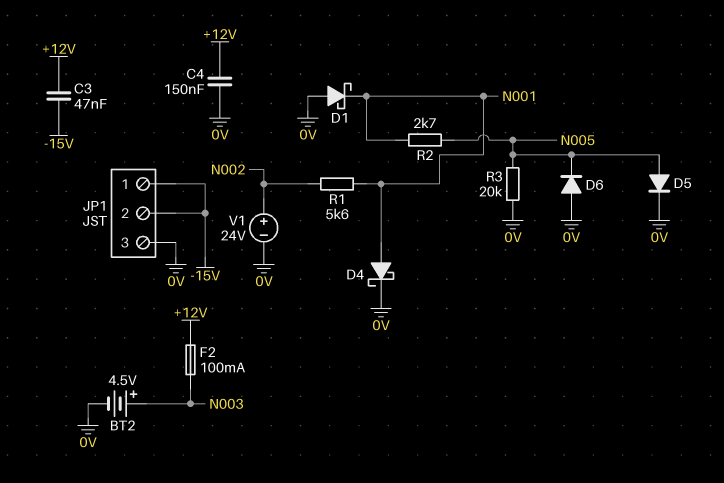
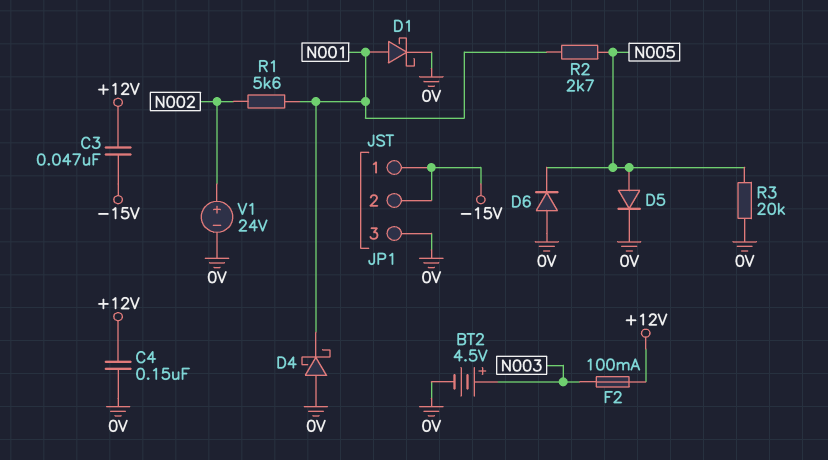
D1: schottky (A 0V, K N001) -> schottky (A N001, K 0V)
D4: schottky (A N001, K 0V) -> schottky (A 0V, K N001)

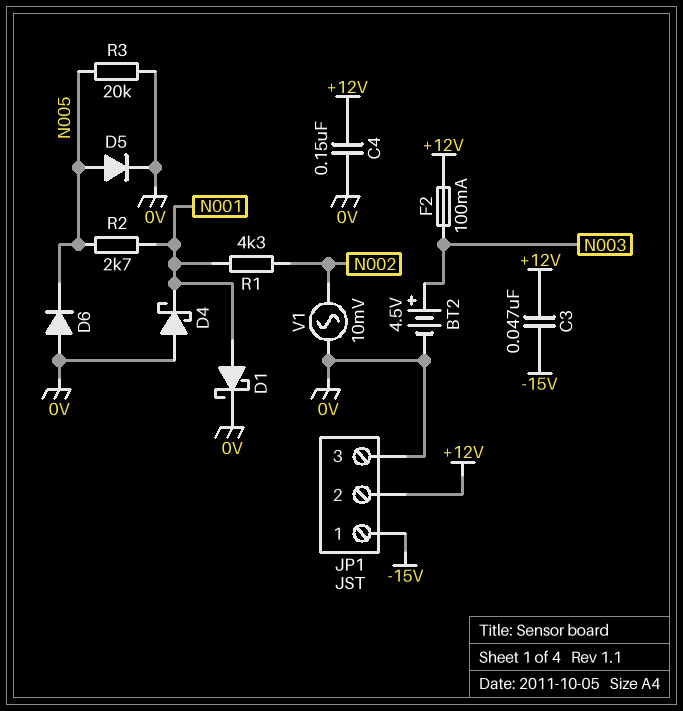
JP1 pin 2: -15V -> +12V
R1: 5.6k (N001, N002) -> 4.3k (N001, N002)
V1: 24V (plus N002, minus 0V) -> AC 10mV (0V, N002)

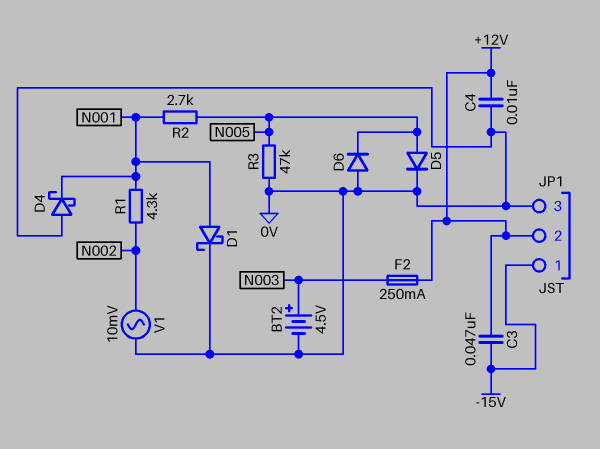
C4: 150nF (+12V, 0V) -> 10nF (+12V, 0V)
F2: 100mA (+12V, N003) -> 250mA (+12V, N003)
R3: 20k (0V, N005) -> 47k (0V, N005)

